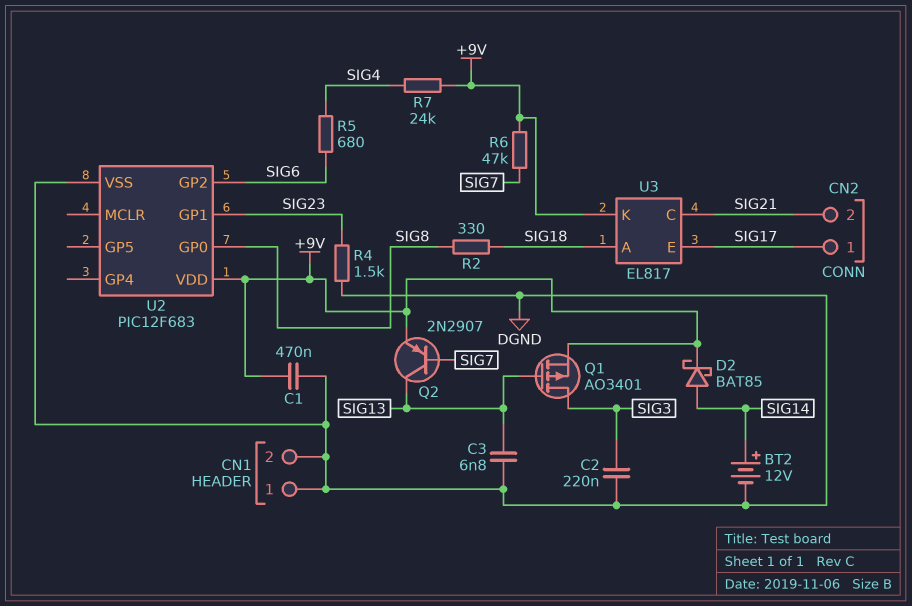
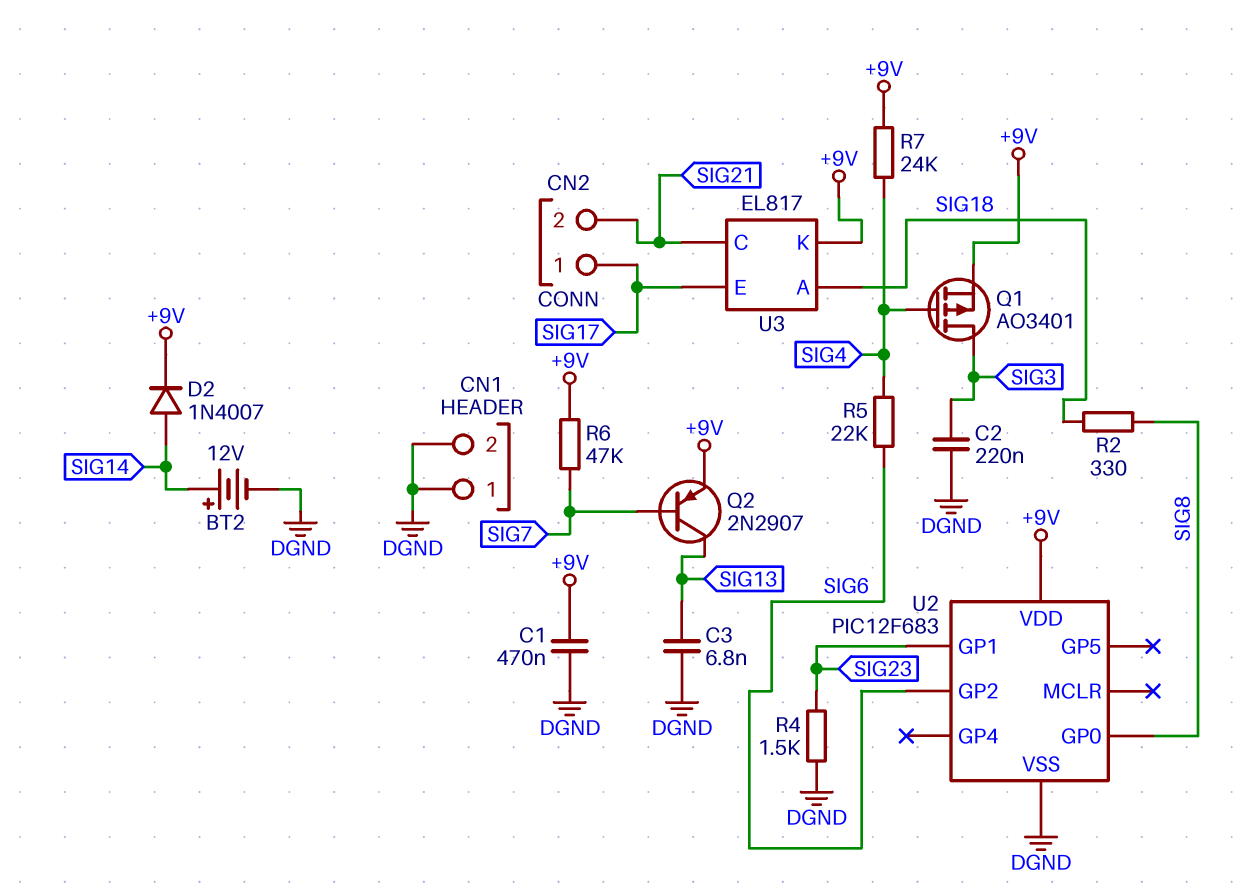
D2: schottky BAT85 (A SIG14, K +9V) -> diode 1N4007 (A SIG14, K +9V)
Q1: PMOS AO3401 (G SIG13, D SIG3, S +9V) -> PMOS AO3401 (G SIG4, D SIG3, S +9V)
R5: 680 (SIG4, SIG6) -> 22k (SIG4, SIG6)

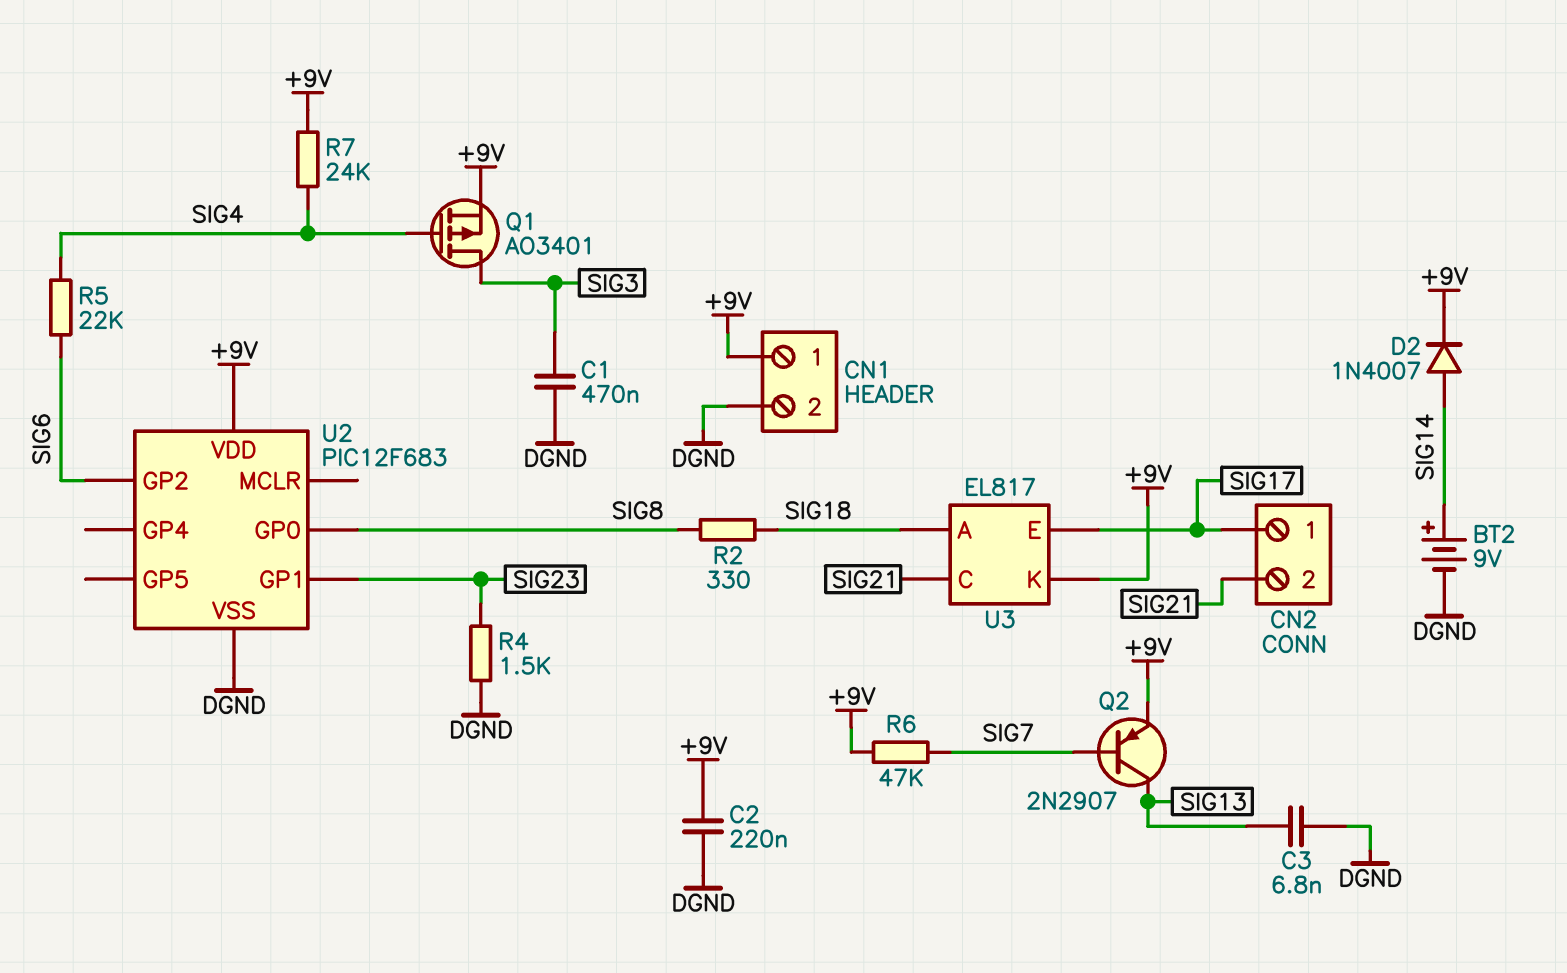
BT2: 12V (plus SIG14, minus DGND) -> 9V (plus SIG14, minus DGND)
C1: 470nF (+9V, DGND) -> 470nF (DGND, SIG3)
C2: 220nF (DGND, SIG3) -> 220nF (+9V, DGND)
CN1 pin 1: DGND -> +9V

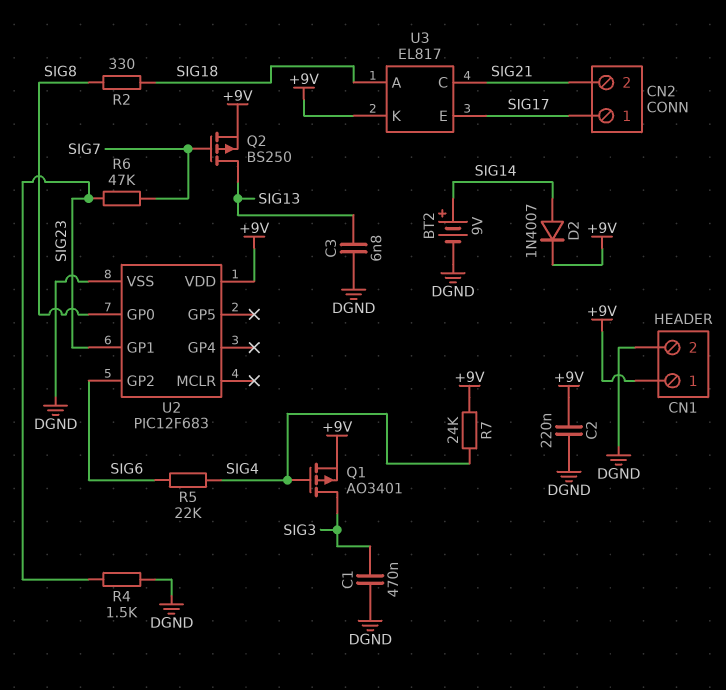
Q2: PNP 2N2907 (B SIG7, C SIG13, E +9V) -> PMOS BS250 (G SIG7, D SIG13, S +9V)
R6: 47k (+9V, SIG7) -> 47k (SIG7, SIG23)

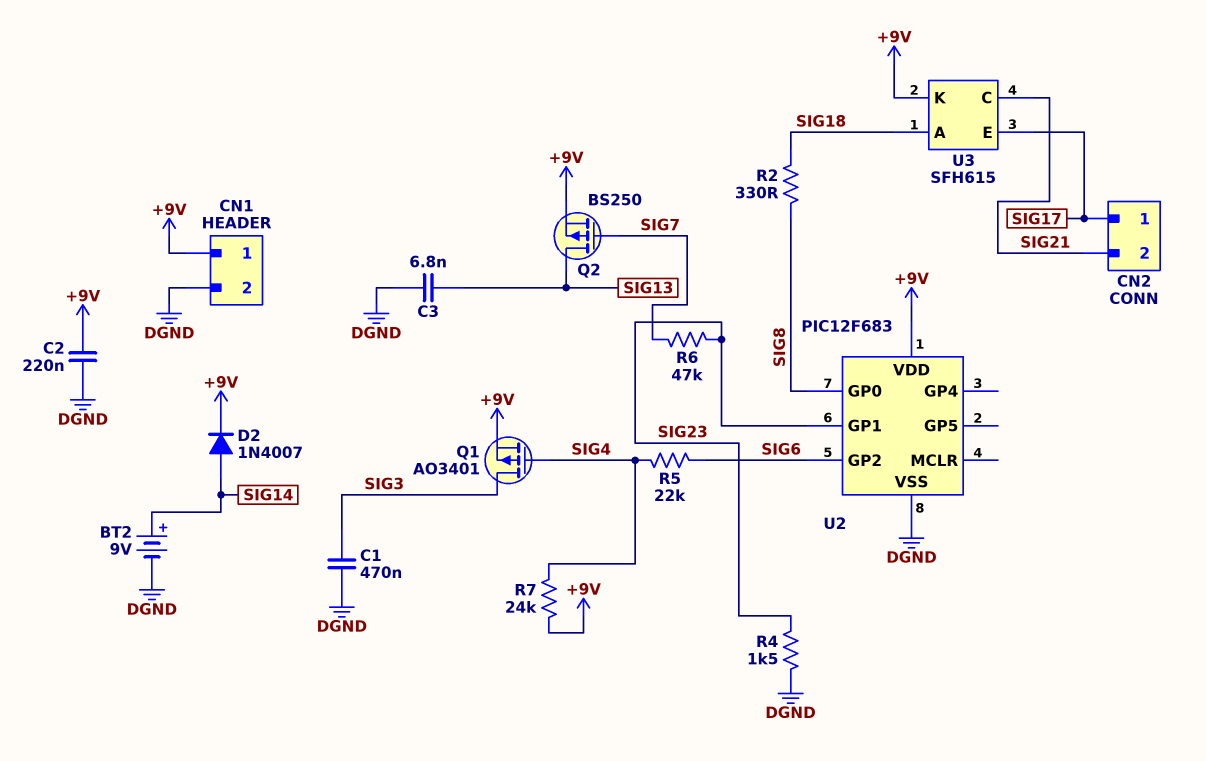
U3: EL817 -> SFH615

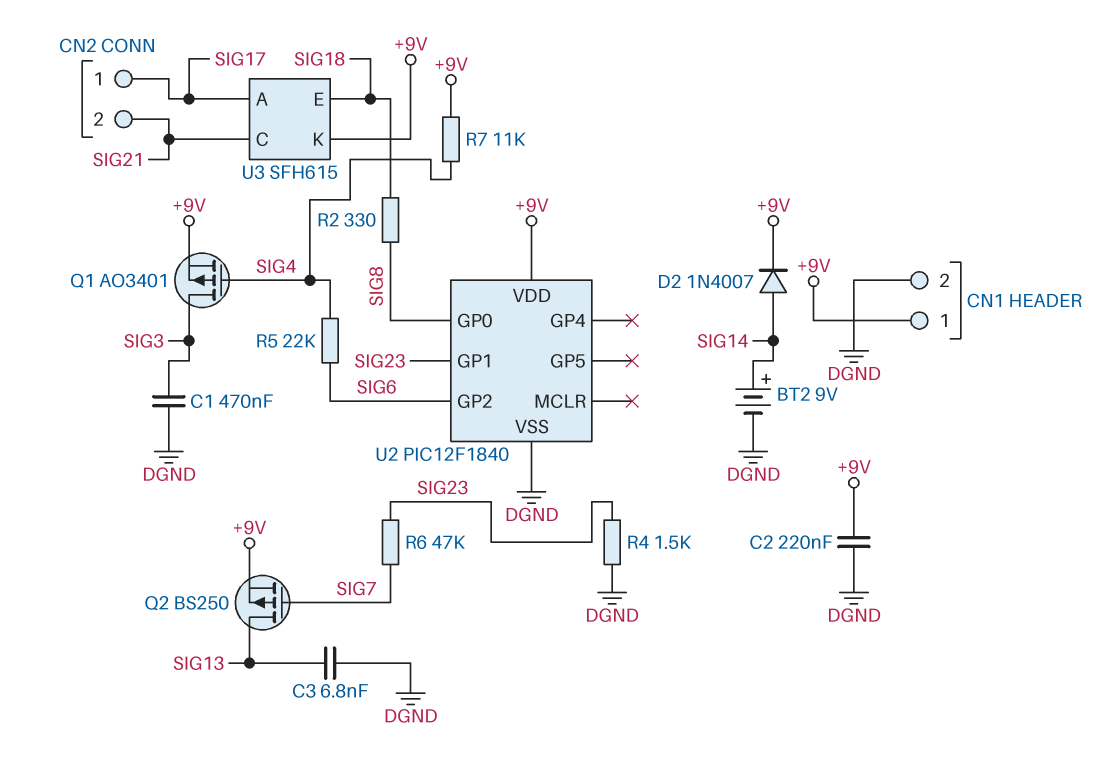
R7: 24k (+9V, SIG4) -> 11k (+9V, SIG4)
U2: PIC12F683 -> PIC12F1840
U3 pin A: SIG18 -> SIG17
U3 pin E: SIG17 -> SIG18

